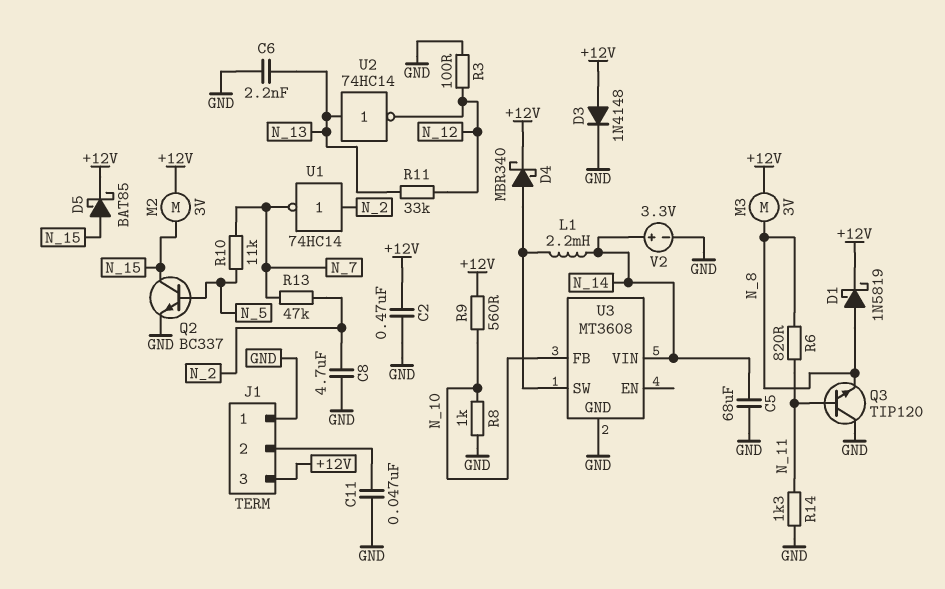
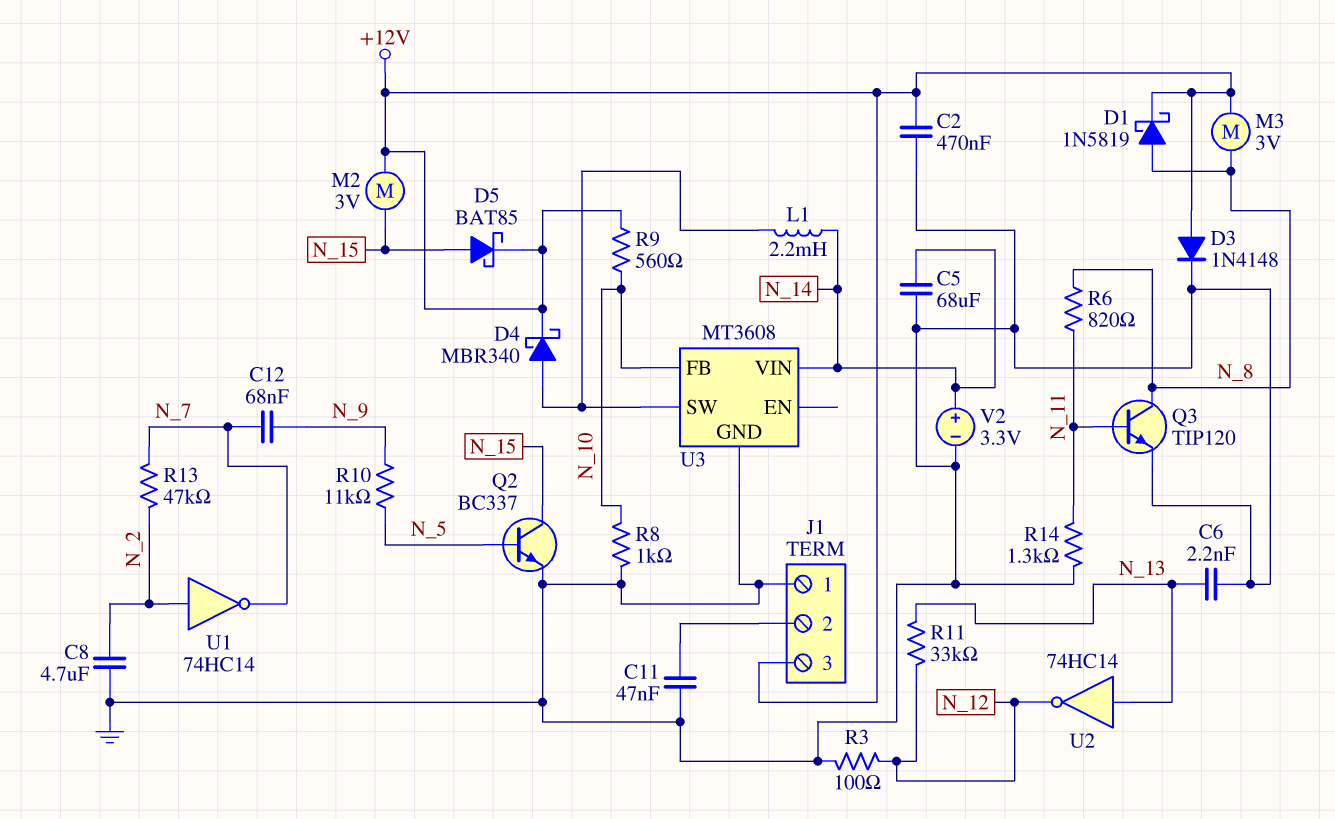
C12: none -> 68nF (N_7, N_9)
Q3: NPN TIP120 (B N_11, C GND, E N_8) -> NPN TIP120 (B N_11, C N_8, E GND)
R10: 11k (N_5, N_7) -> 11k (N_5, N_9)

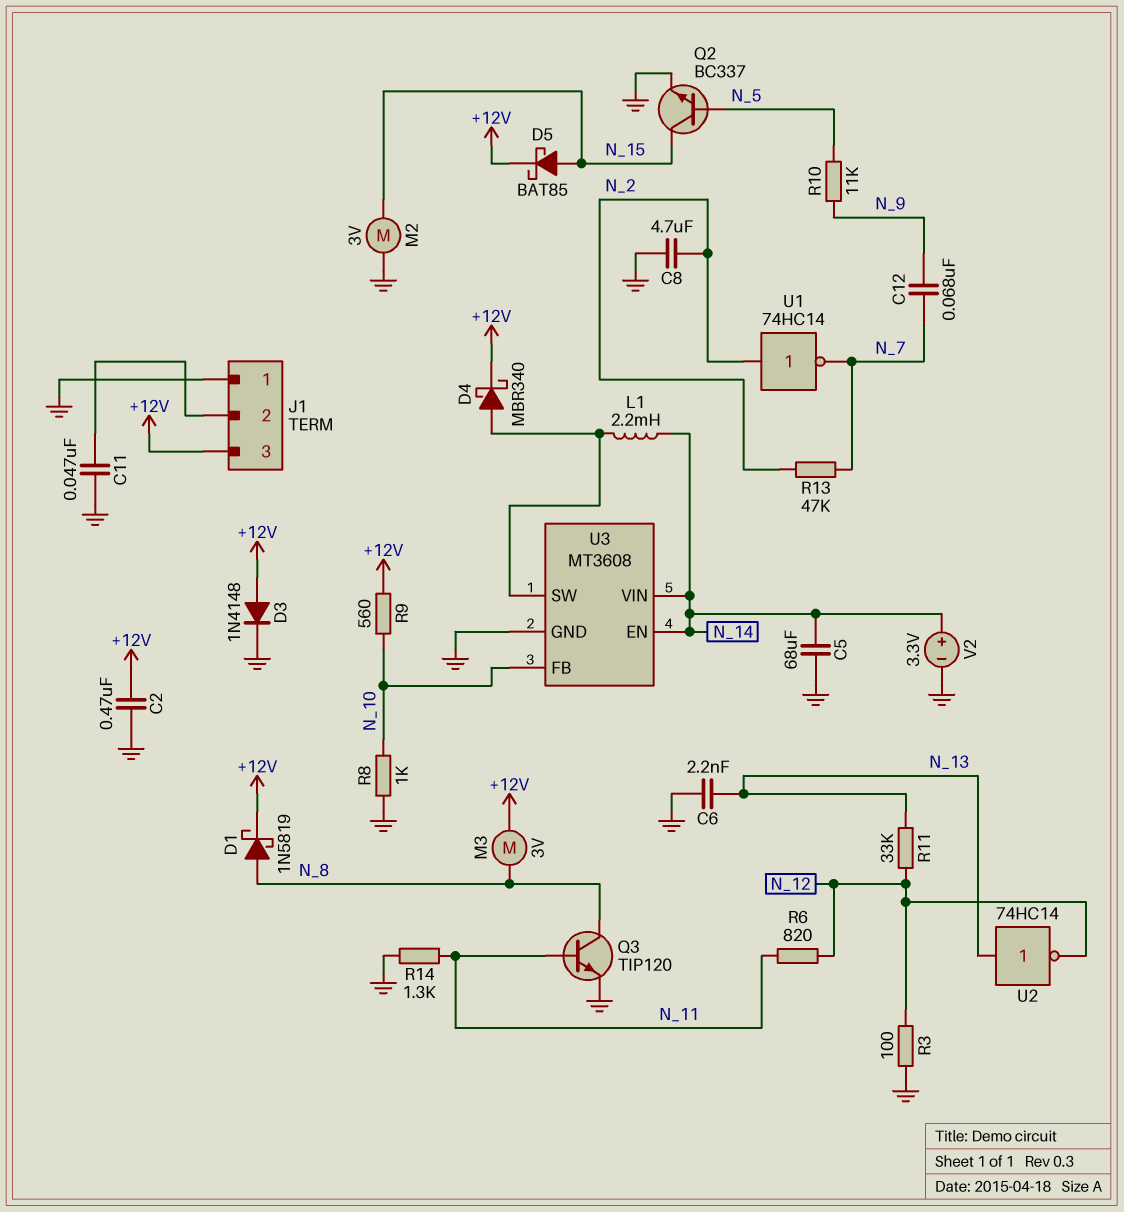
M2: motor 3V (+12V, N_15) -> motor 3V (GND, N_15)
R6: 820 (N_8, N_11) -> 820 (N_11, N_12)
U3 pin EN: none -> N_14

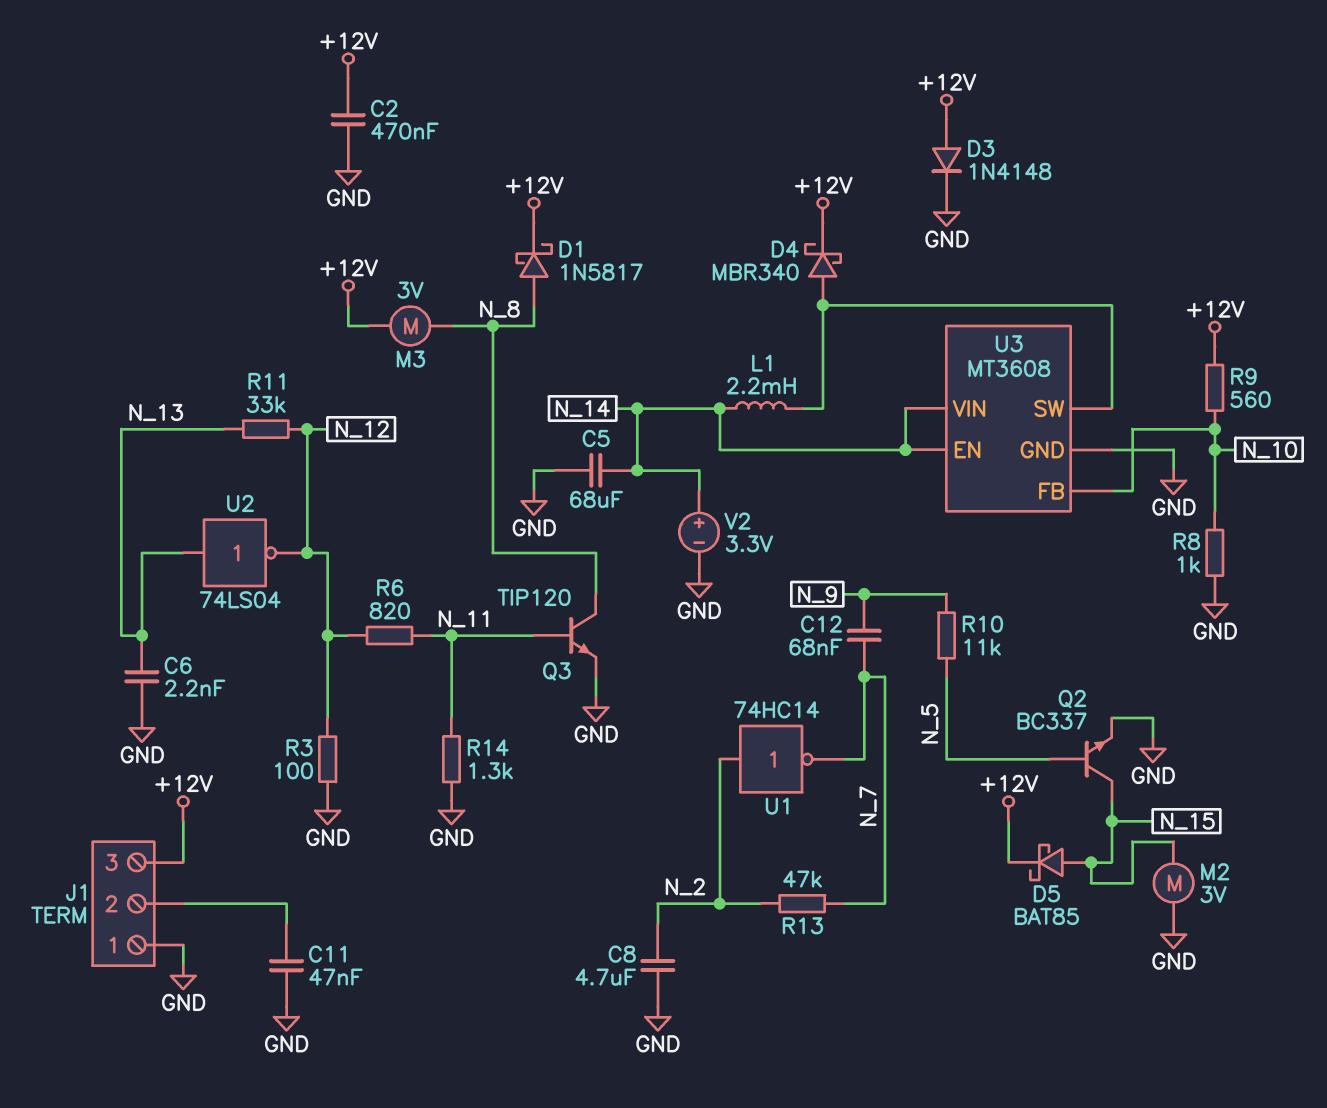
D1: schottky 1N5819 (A N_8, K +12V) -> schottky 1N5817 (A N_8, K +12V)
U2: NOT 74HC14 (in N_13, out N_12) -> NOT 74LS04 (in N_13, out N_12)

